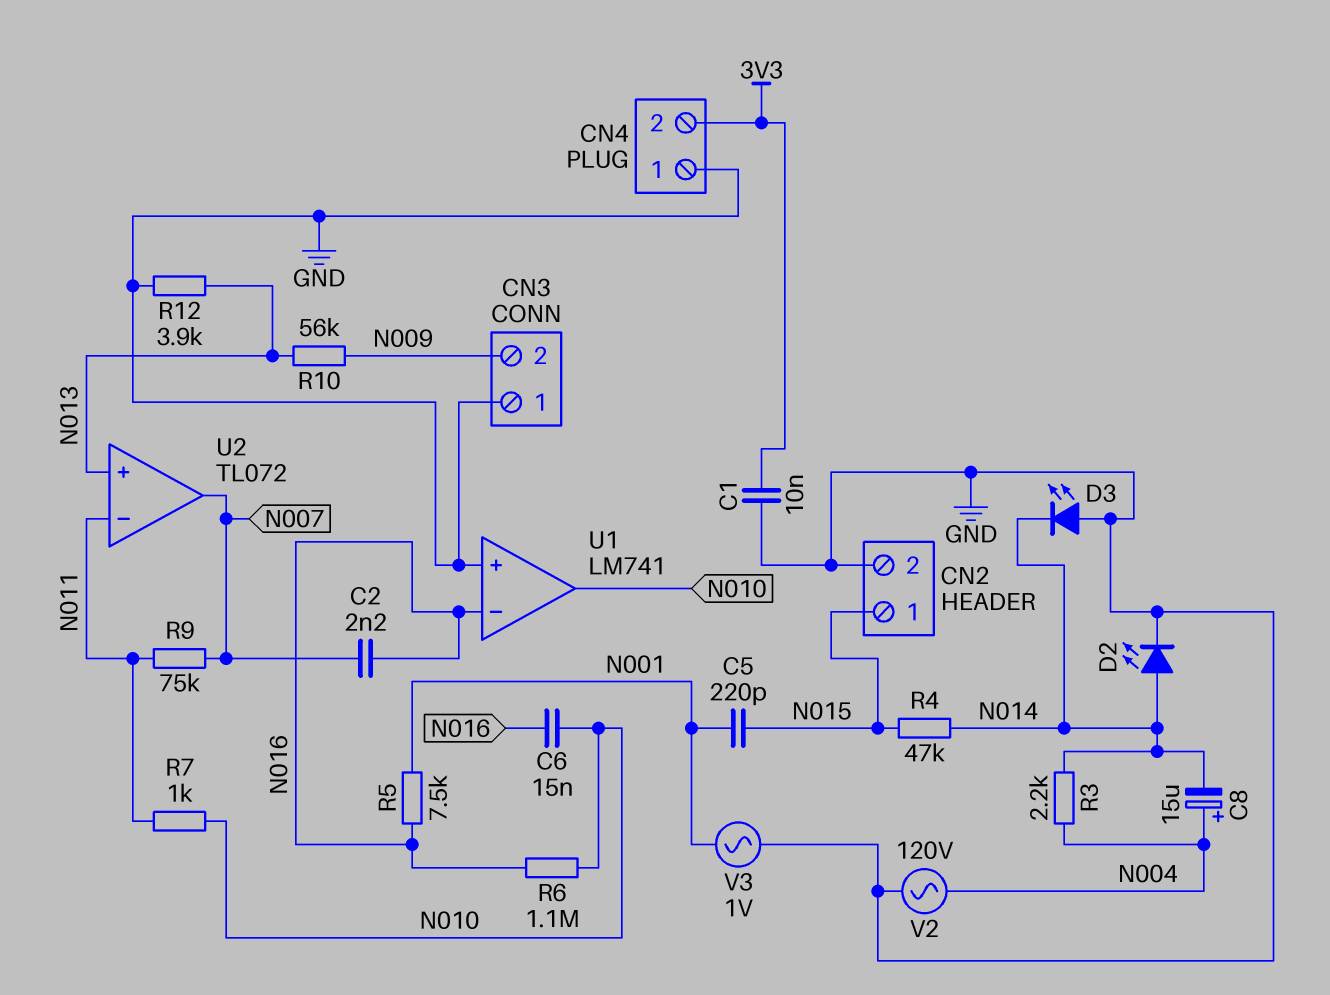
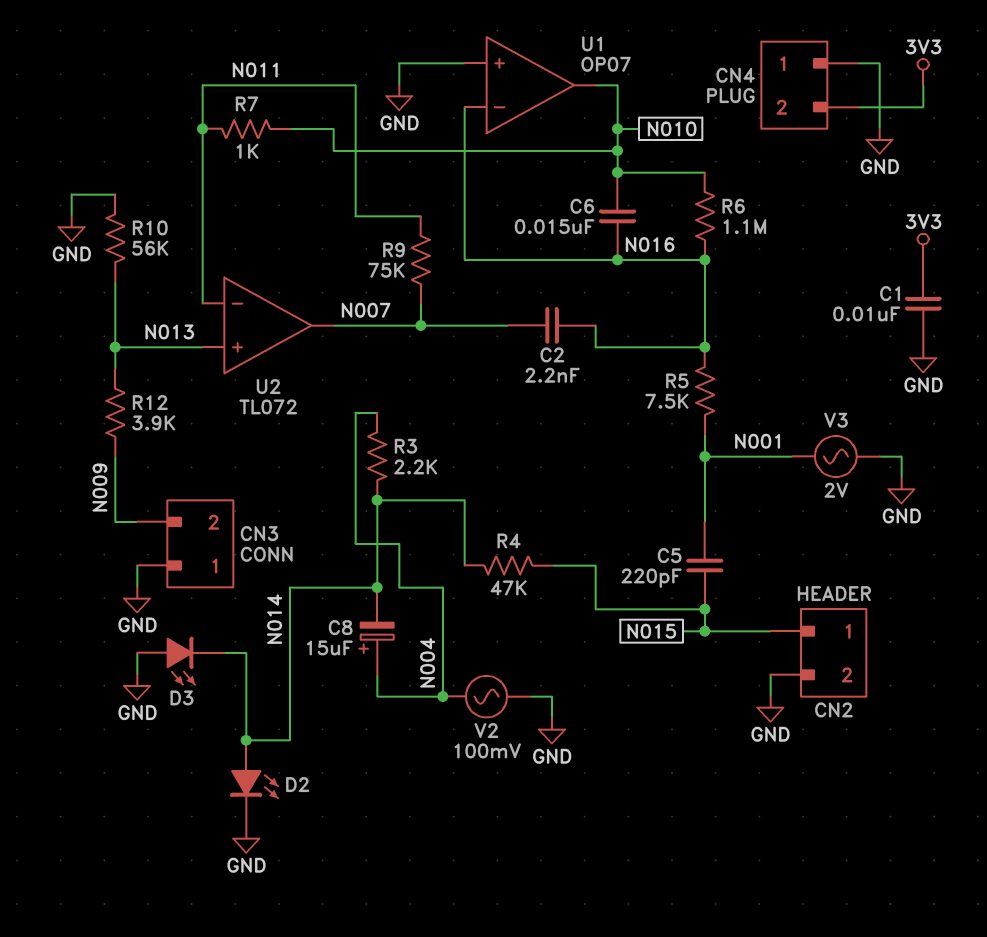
R10: 56k (N009, N013) -> 56k (GND, N013)
R12: 3.9k (GND, N013) -> 3.9k (N009, N013)
U1: LM741 -> OP07
V2: AC 120V (GND, N004) -> AC 100mV (GND, N004)
V3: AC 1V (GND, N001) -> AC 2V (GND, N001)

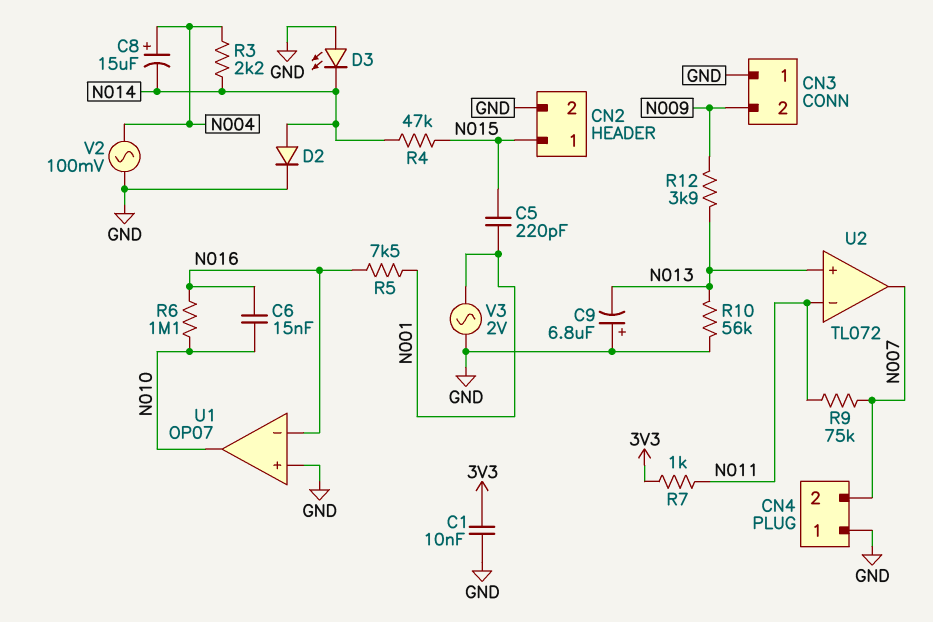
C2: 2.2nF (N007, N016) -> none
C9: none -> 6.8uF (plus GND, minus N013)
CN4 pin 2: 3V3 -> N007
D2: LED (A N014, K GND) -> diode (A N014, K GND)
R7: 1k (N010, N011) -> 1k (3V3, N011)

